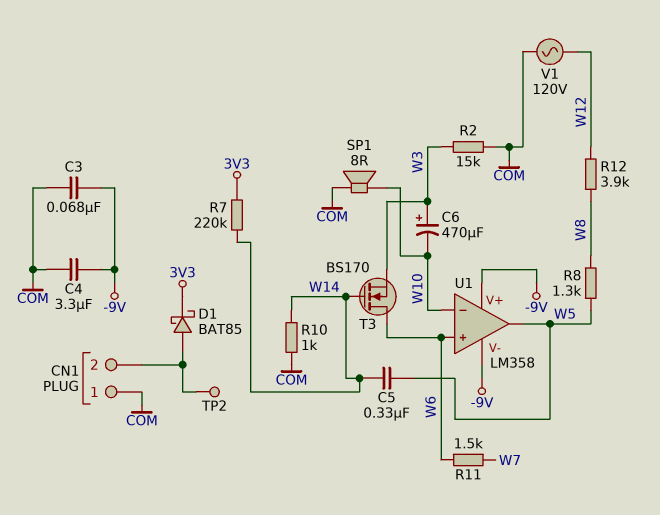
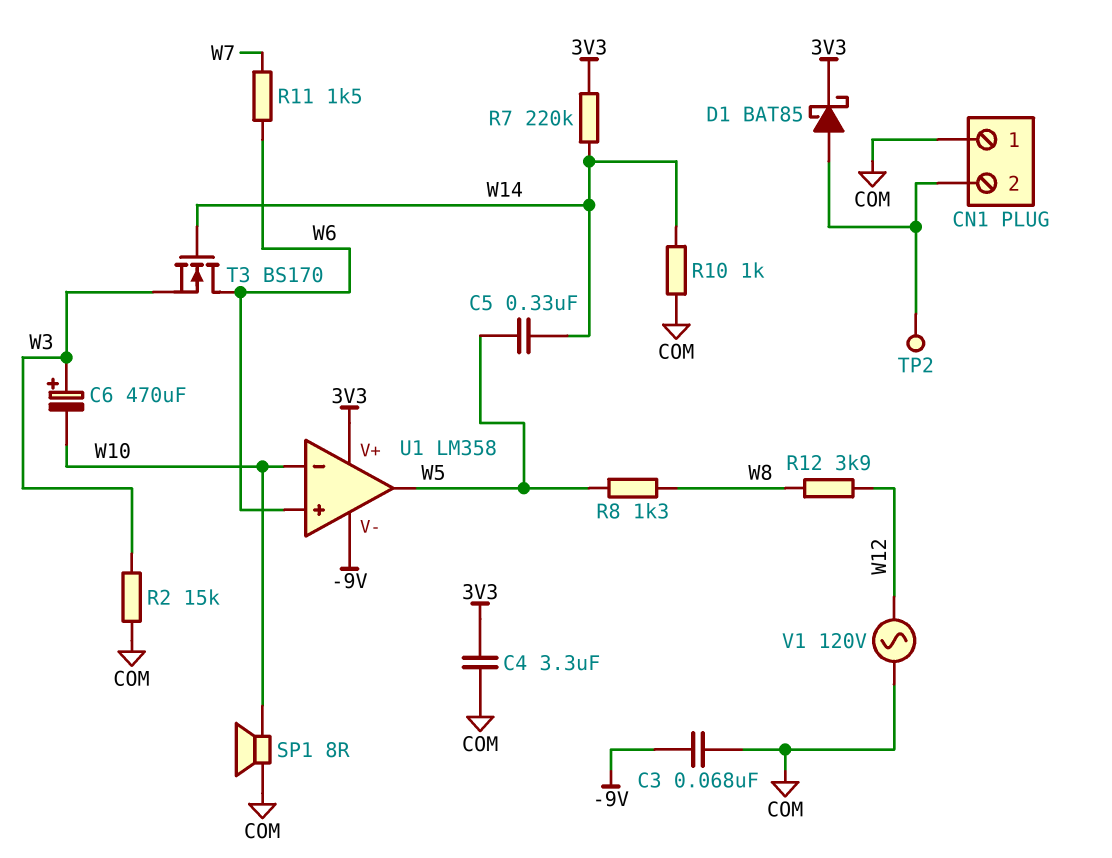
C4: 3.3uF (-9V, COM) -> 3.3uF (3V3, COM)
U1 pin V+: -9V -> 3V3

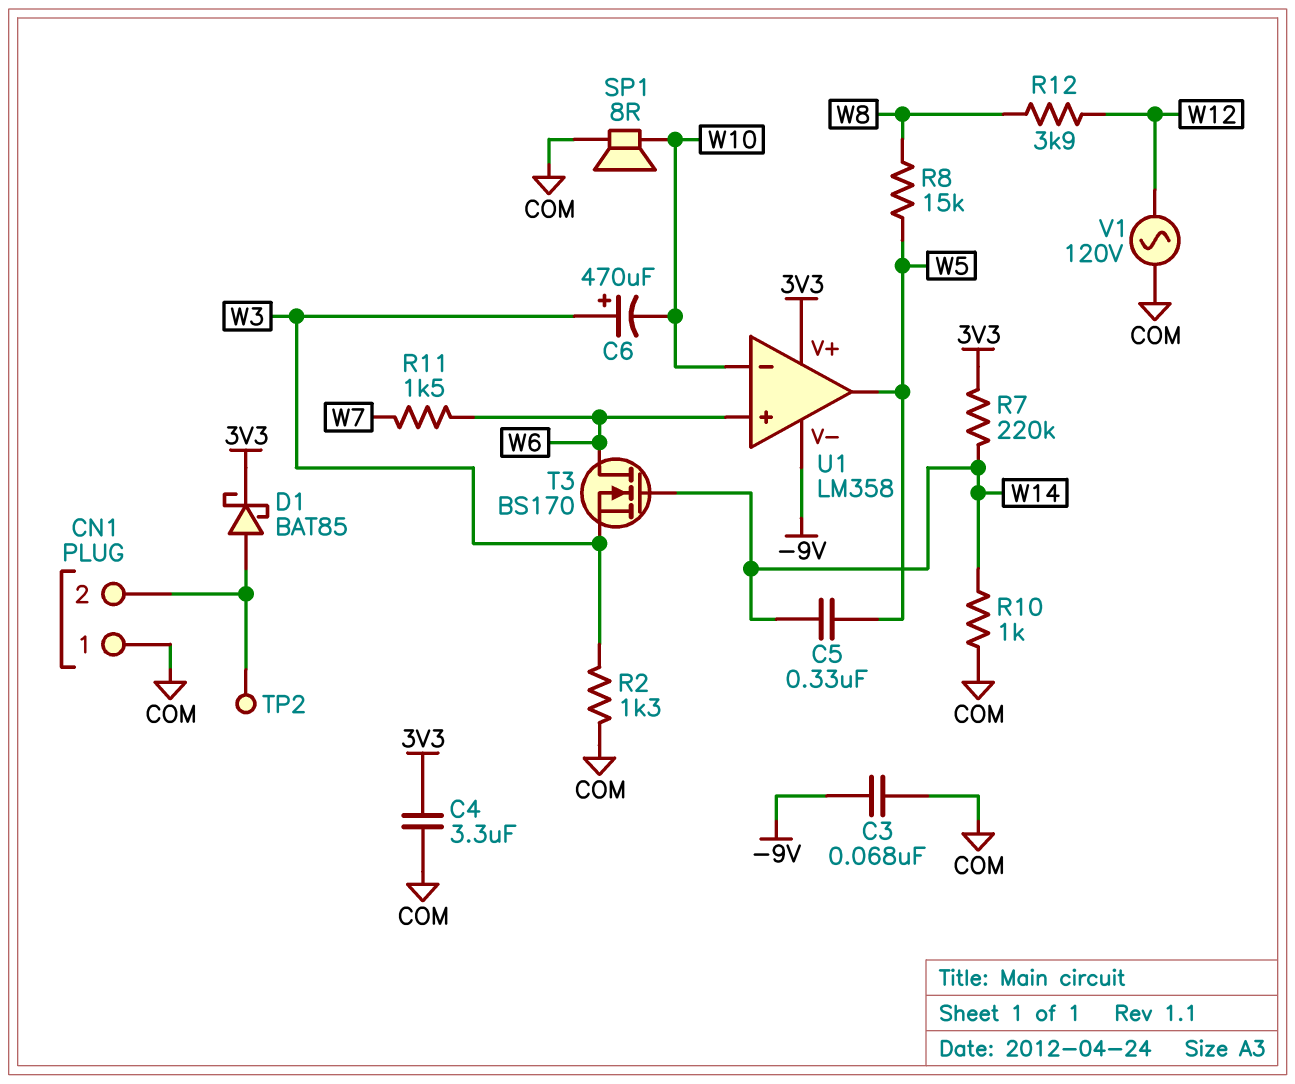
R2: 15k (COM, W3) -> 1.3k (COM, W3)
R8: 1.3k (W5, W8) -> 15k (W5, W8)

